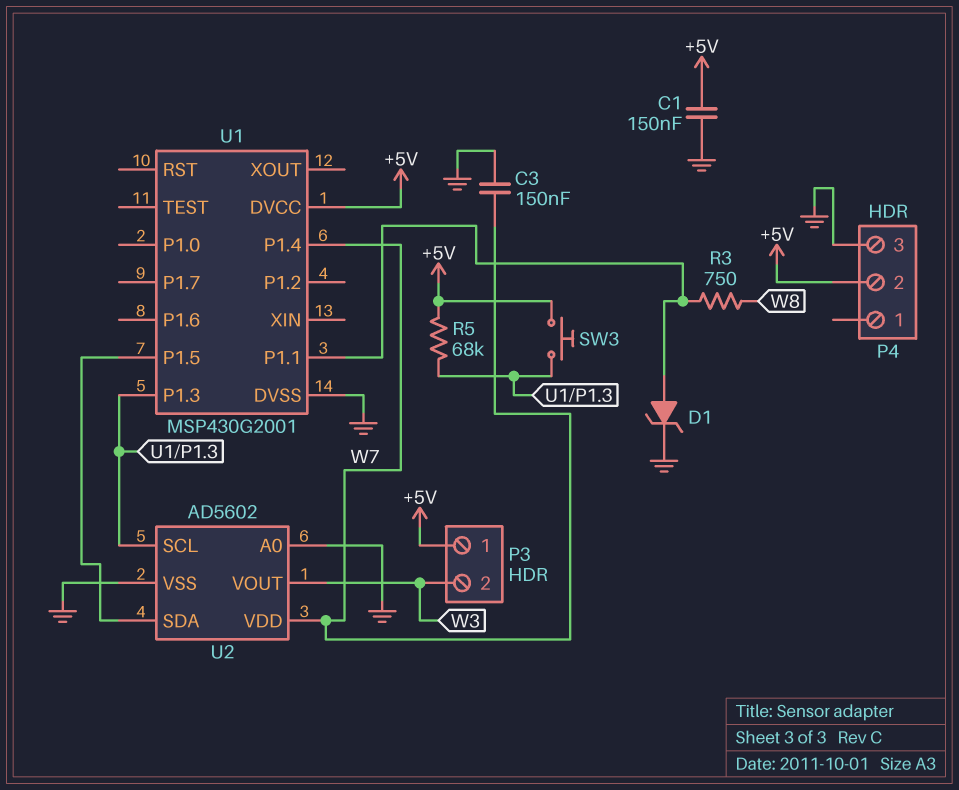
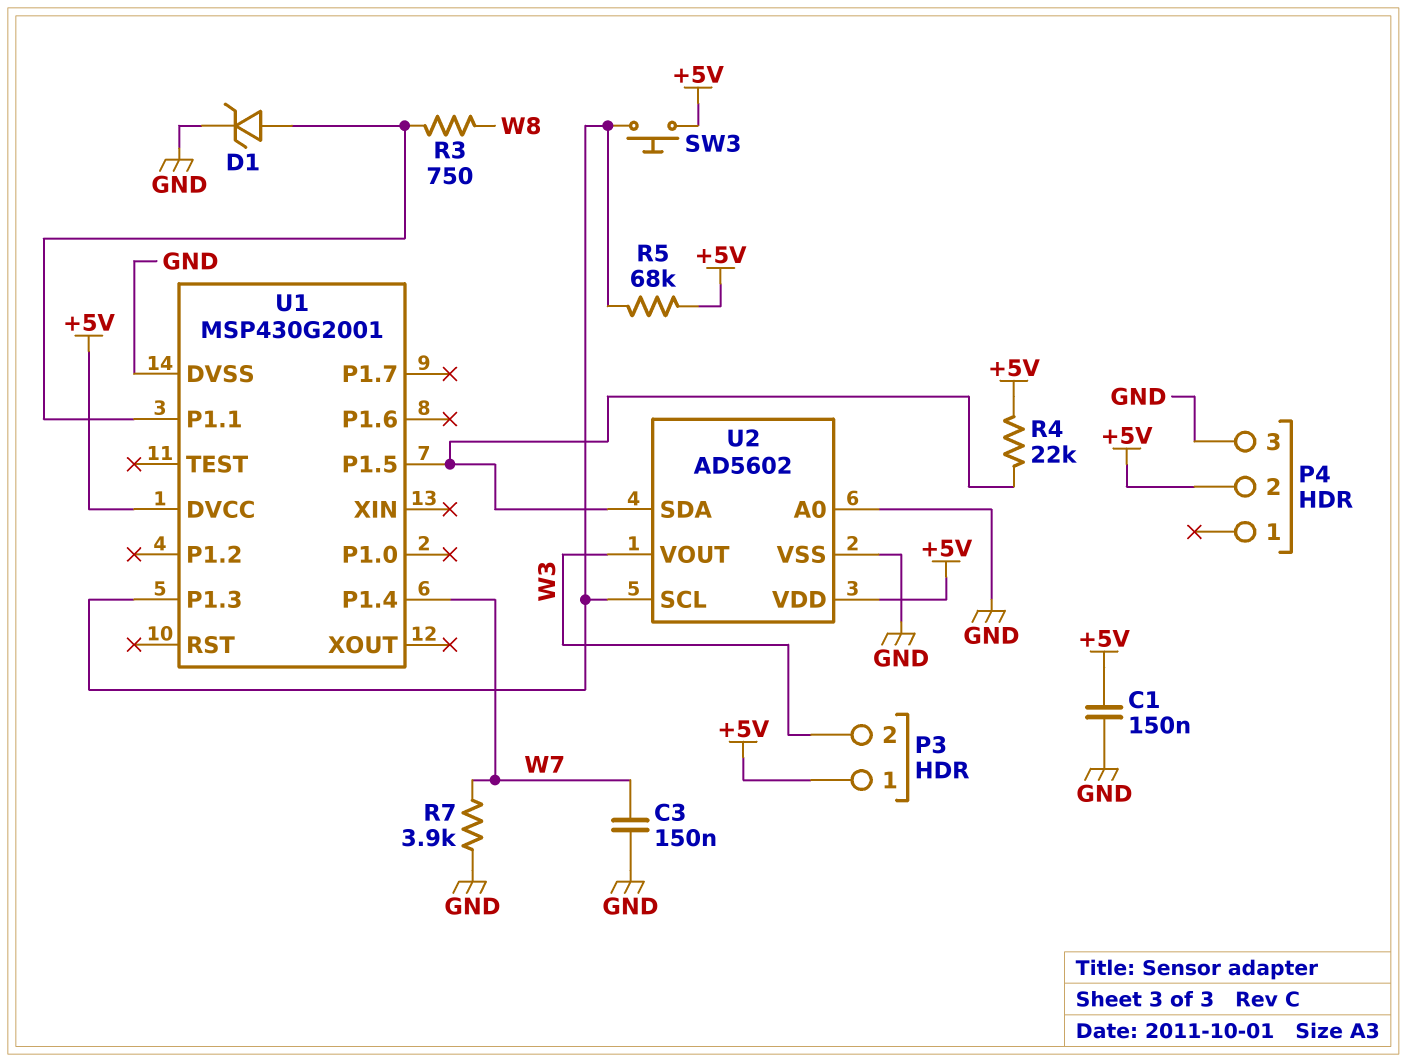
R4: none -> 22k (+5V, U1/P1.5)
R7: none -> 3.9k (GND, W7)
U2 pin VDD: W7 -> +5V

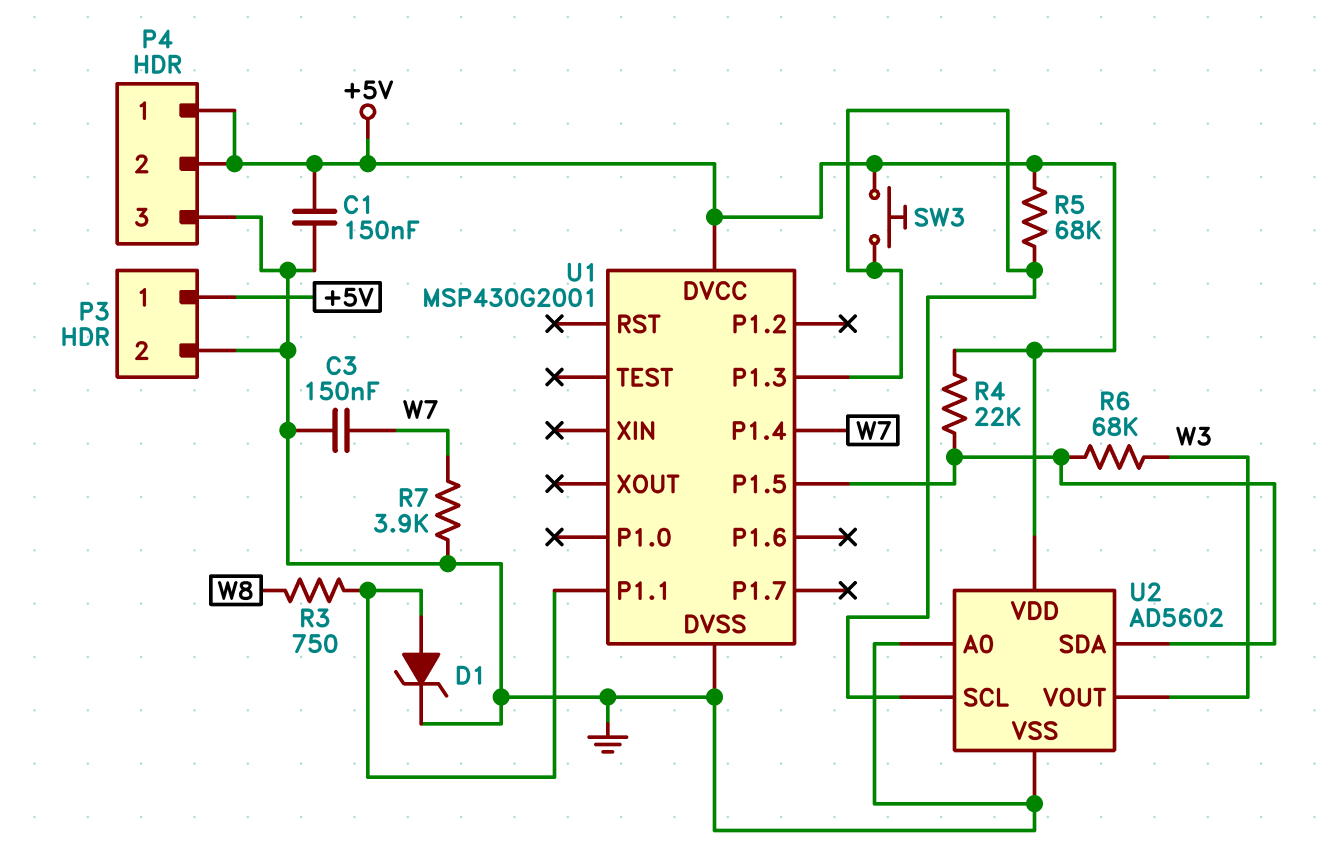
P3 pin 2: W3 -> GND
P4 pin 1: none -> +5V
R6: none -> 68k (U1/P1.5, W3)

